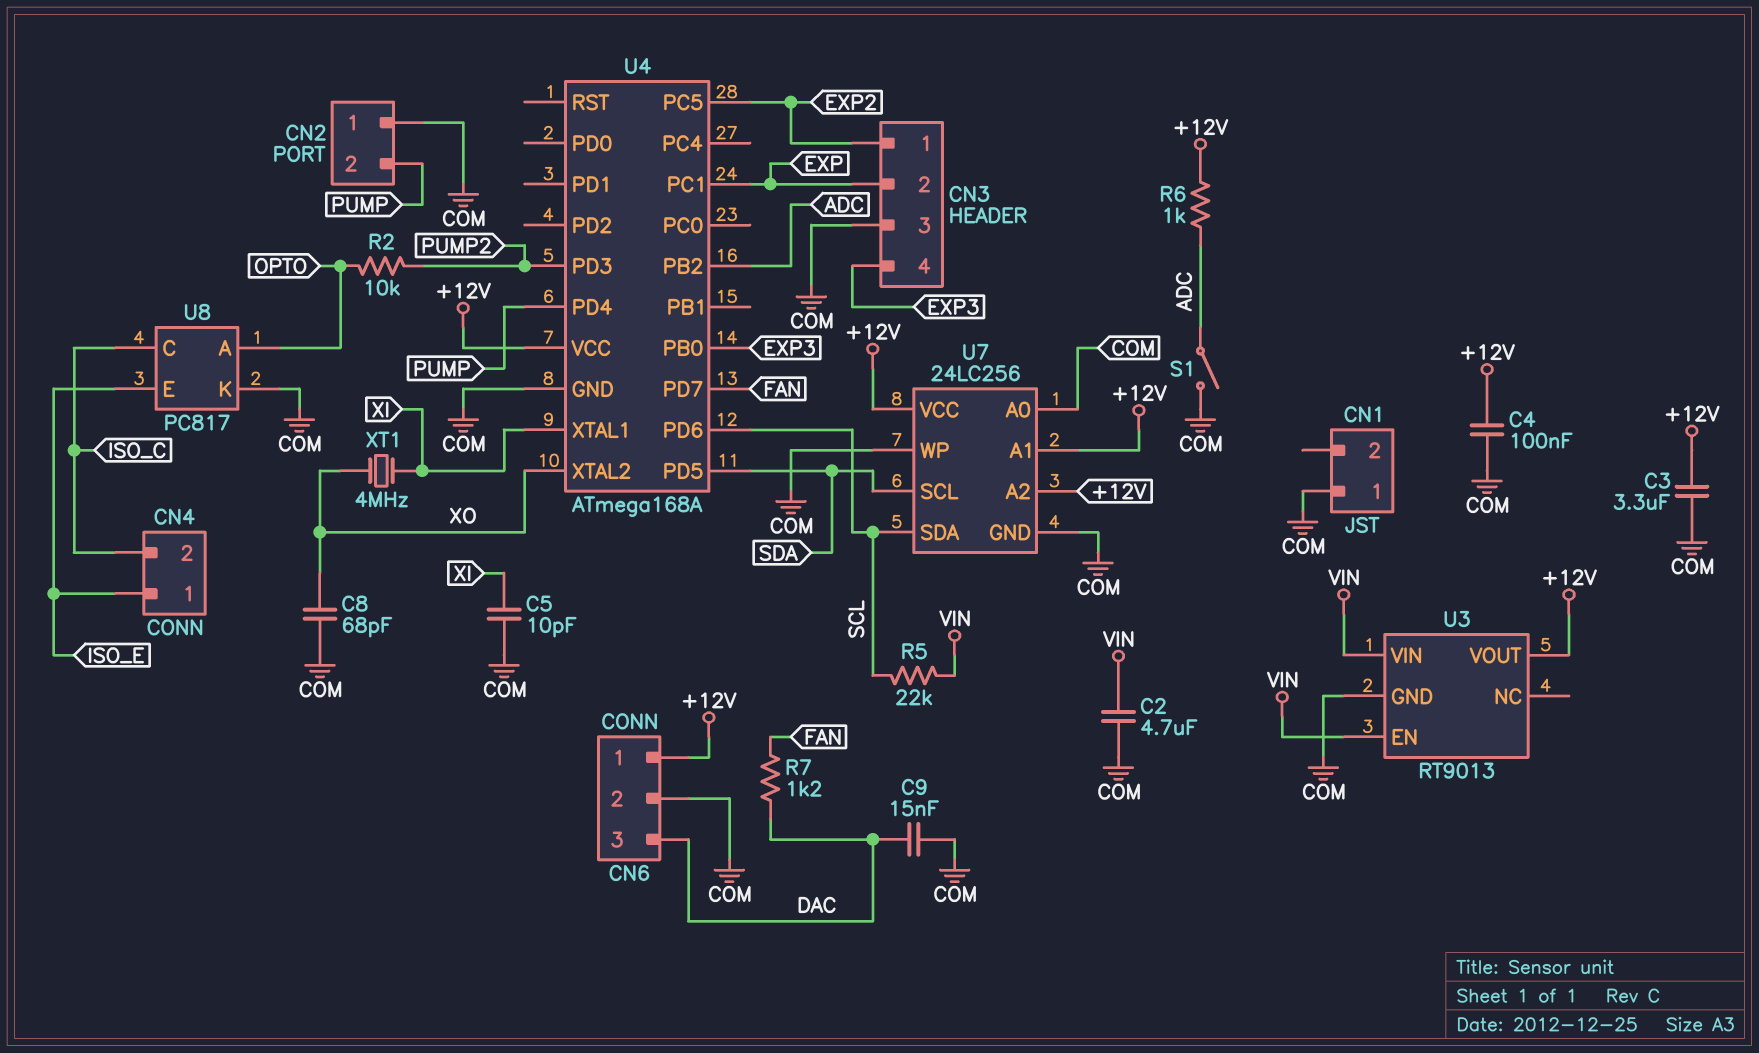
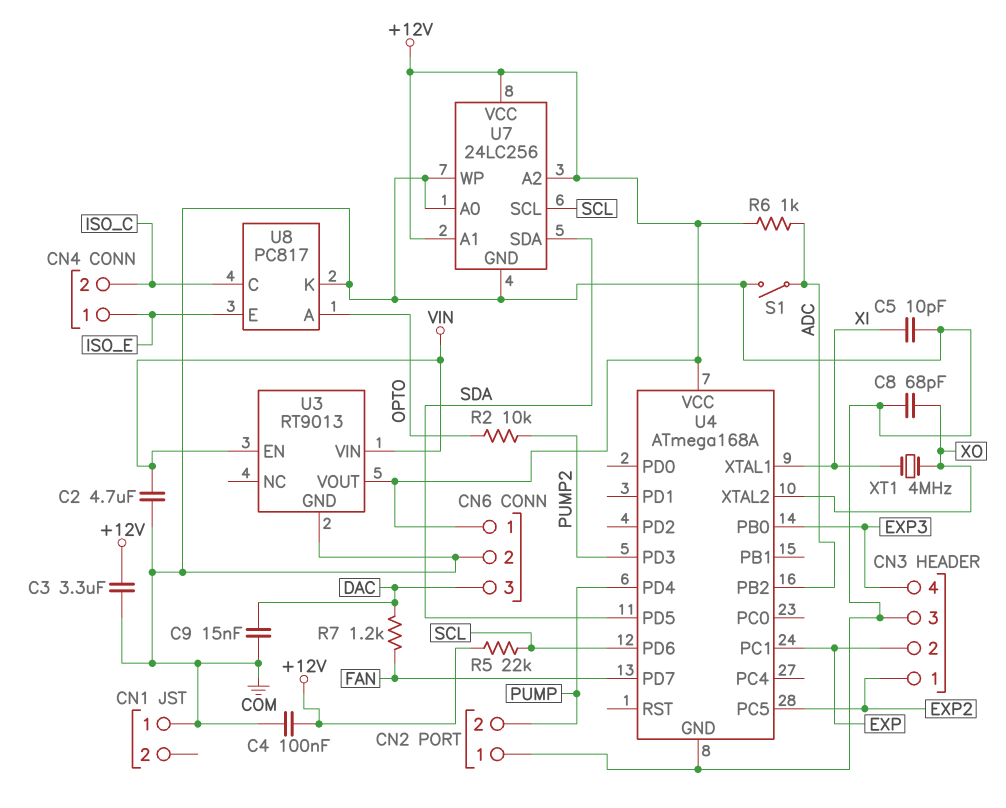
R5: 22k (SCL, VIN) -> 22k (+12V, SCL)
U7 pin SCL: SDA -> SCL
U7 pin SDA: SCL -> SDA

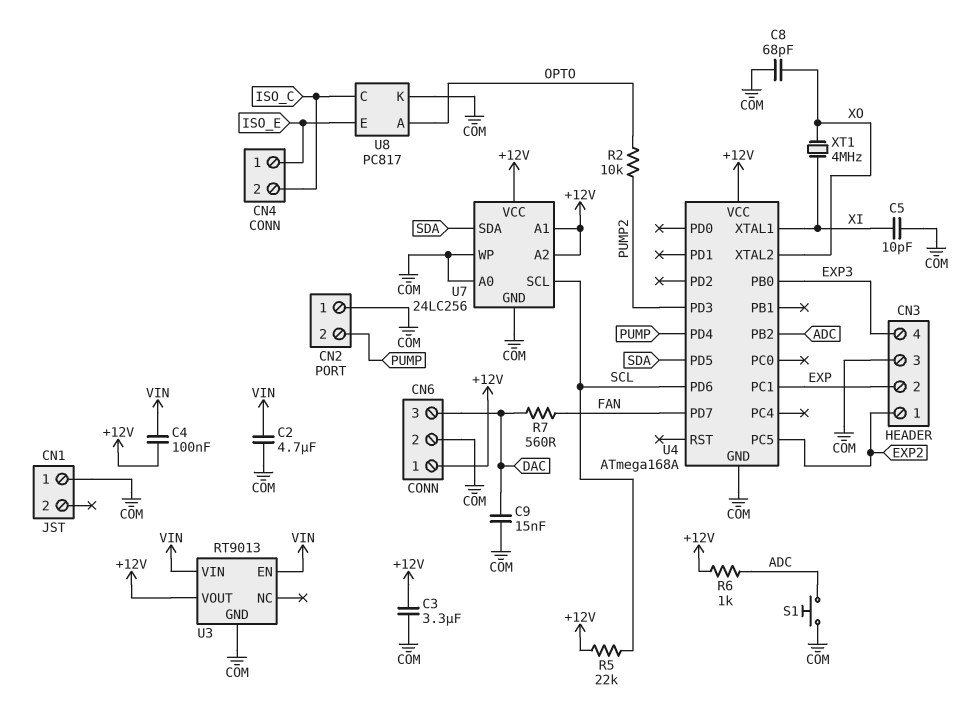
C4: 100nF (+12V, COM) -> 100nF (+12V, VIN)
R7: 1.2k (DAC, FAN) -> 560 (DAC, FAN)
S1: switch (ADC, COM) -> button (ADC, COM)

